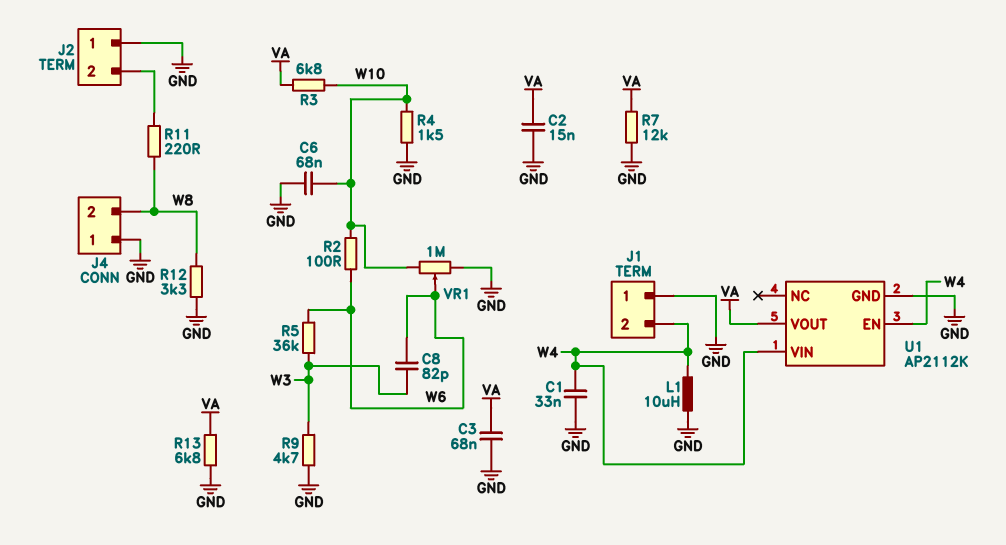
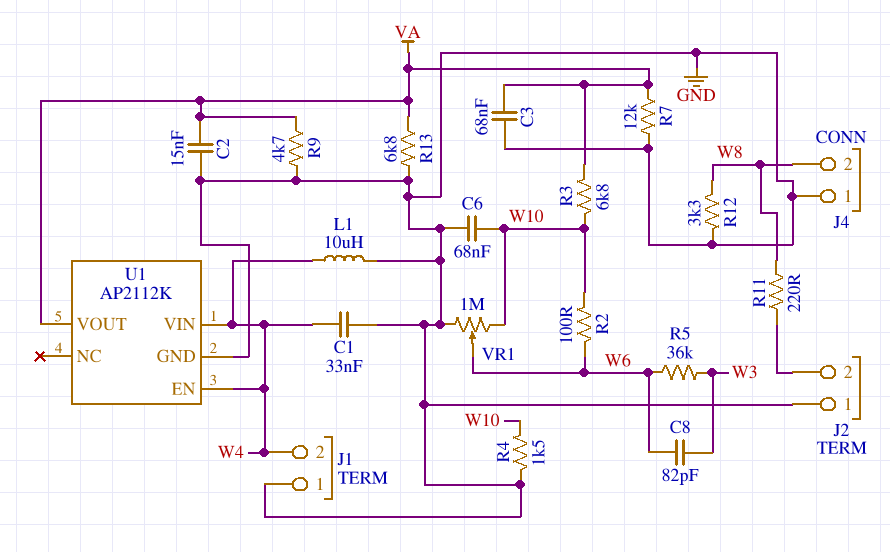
R9: 4.7k (GND, W3) -> 4.7k (GND, VA)

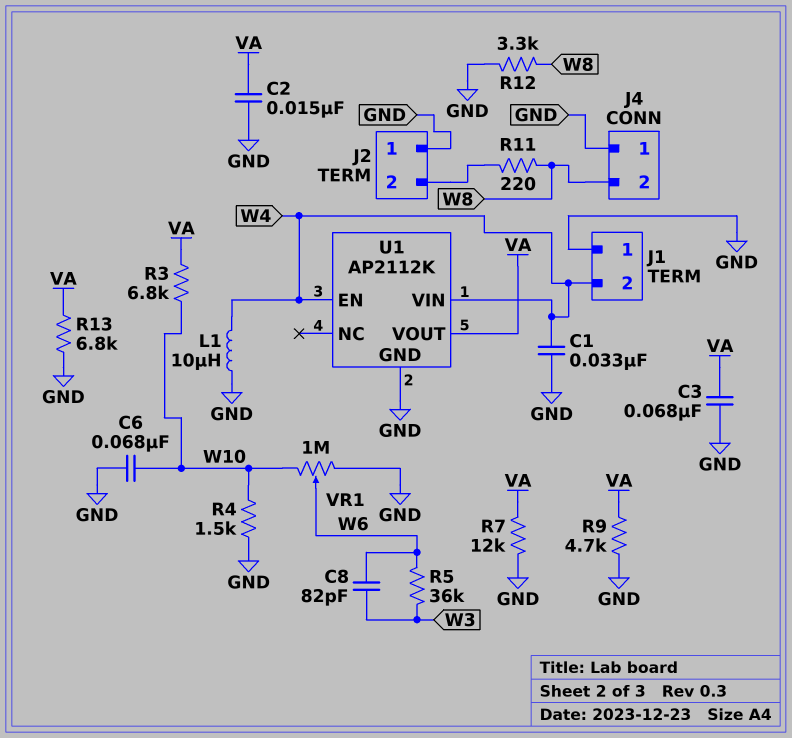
R2: 100 (W6, W10) -> none

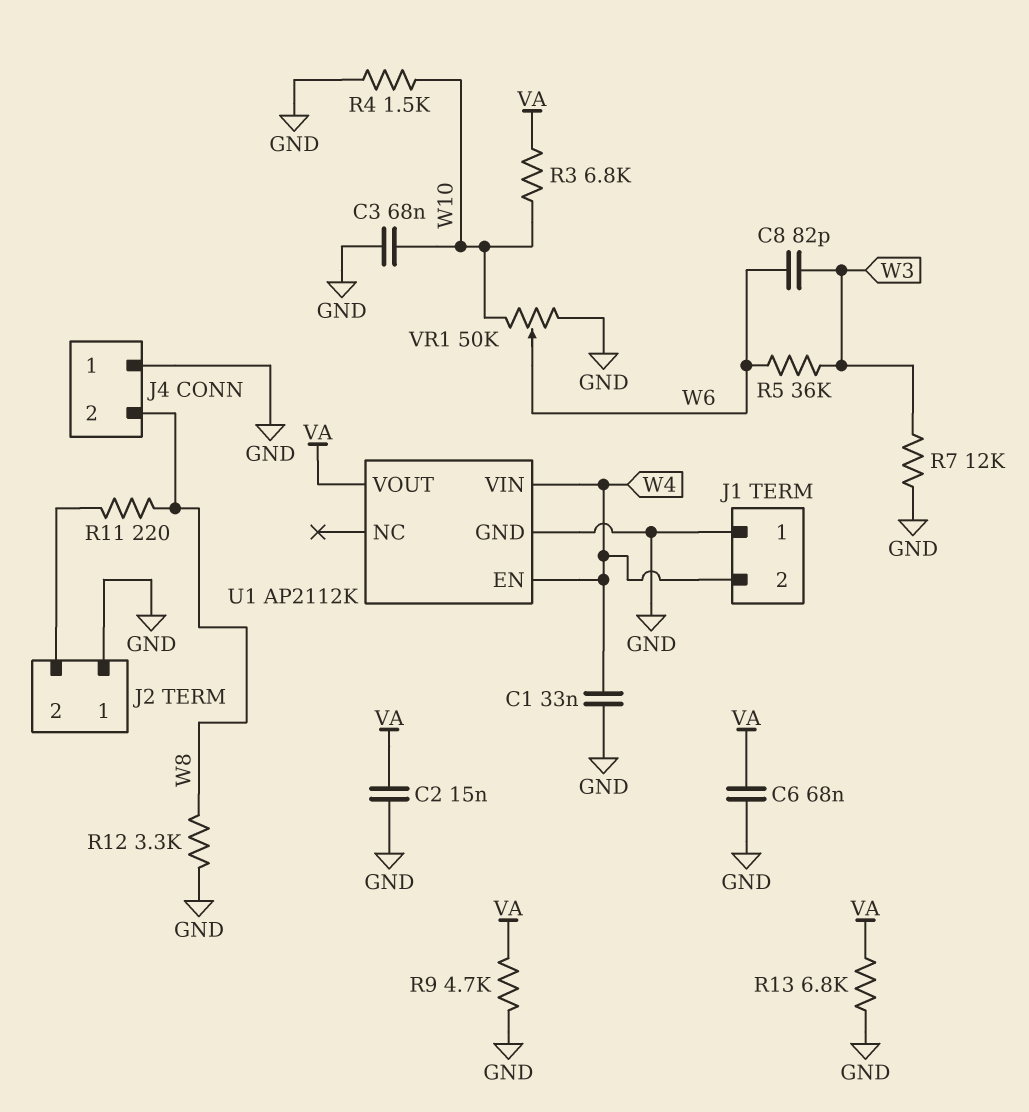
C3: 68nF (GND, VA) -> 68nF (GND, W10)
C6: 68nF (GND, W10) -> 68nF (GND, VA)
L1: 10uH (GND, W4) -> none
R7: 12k (GND, VA) -> 12k (GND, W3)
VR1: 1M (GND, W10, wiper W6) -> 50k (GND, W10, wiper W6)

